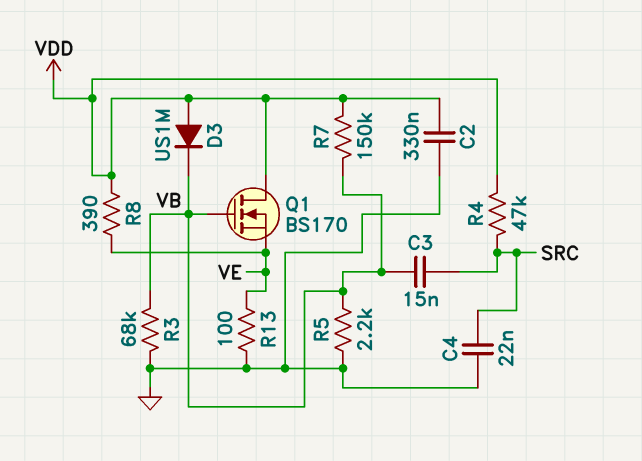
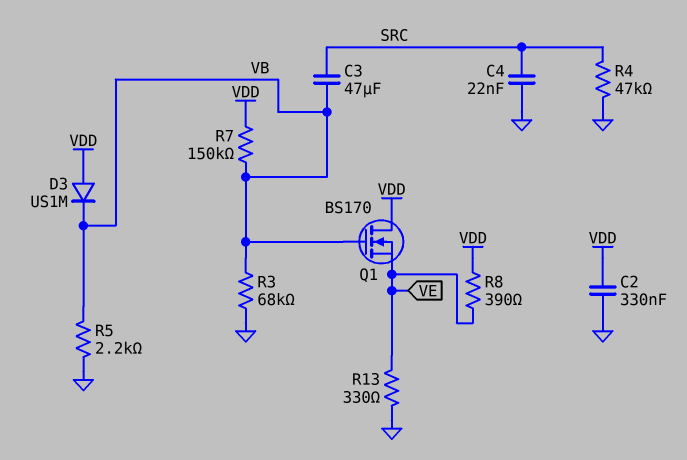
C3: 15nF (SRC, VB) -> 47uF (SRC, VB)
R4: 47k (SRC, VDD) -> 47k (GND, SRC)
R13: 100 (GND, VE) -> 330 (GND, VE)

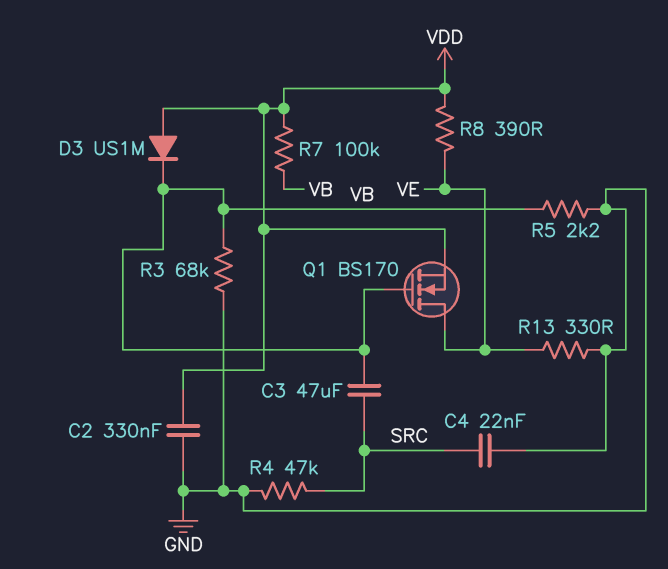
Q1: NMOS BS170 (G VB, D VDD, S VE) -> NMOS BS170 (G VB, D VE, S VDD)
R7: 150k (VB, VDD) -> 100k (VB, VDD)

